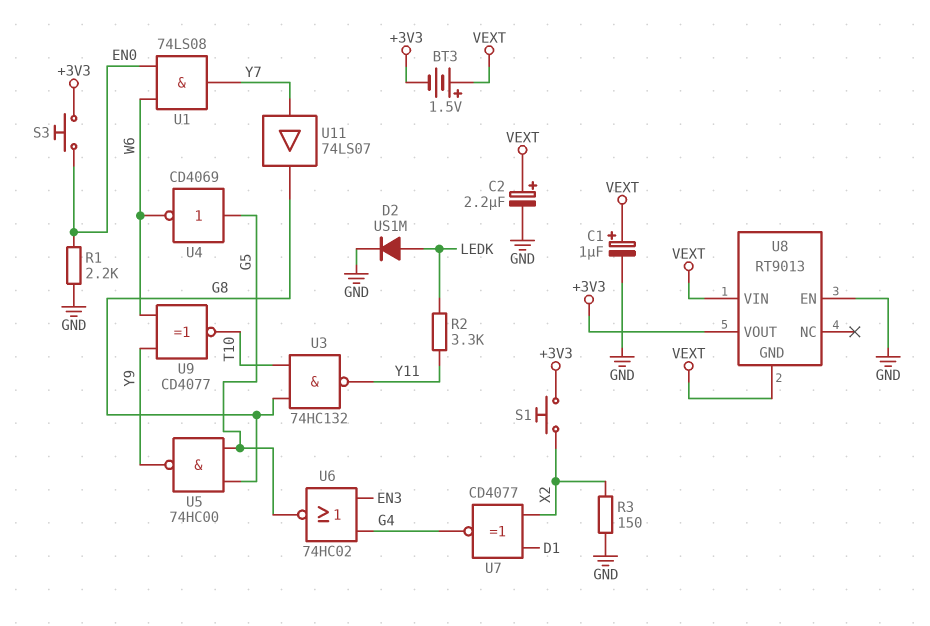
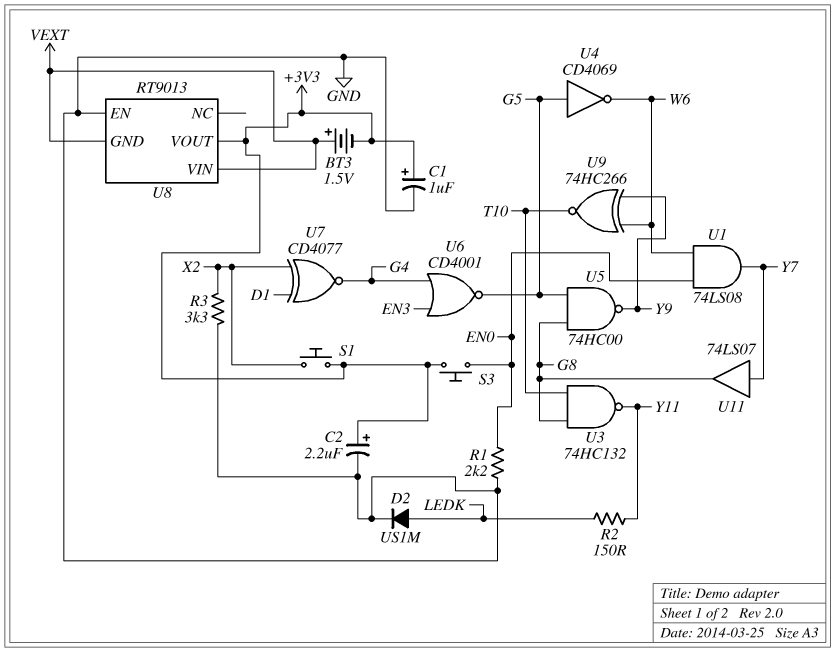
C1: 1uF (plus VEXT, minus GND) -> 1uF (plus +3V3, minus GND)
C2: 2.2uF (plus VEXT, minus GND) -> 2.2uF (plus +3V3, minus GND)
R2: 3.3k (LEDK, Y11) -> 150 (LEDK, Y11)
R3: 150 (GND, X2) -> 3.3k (GND, X2)
U6: NOR 74HC02 (in EN3, in G4, out G5) -> NOR CD4001 (in EN3, in G4, out G5)
U9: XNOR CD4077 (in W6, in Y9, out T10) -> XNOR 74HC266 (in W6, in Y9, out T10)

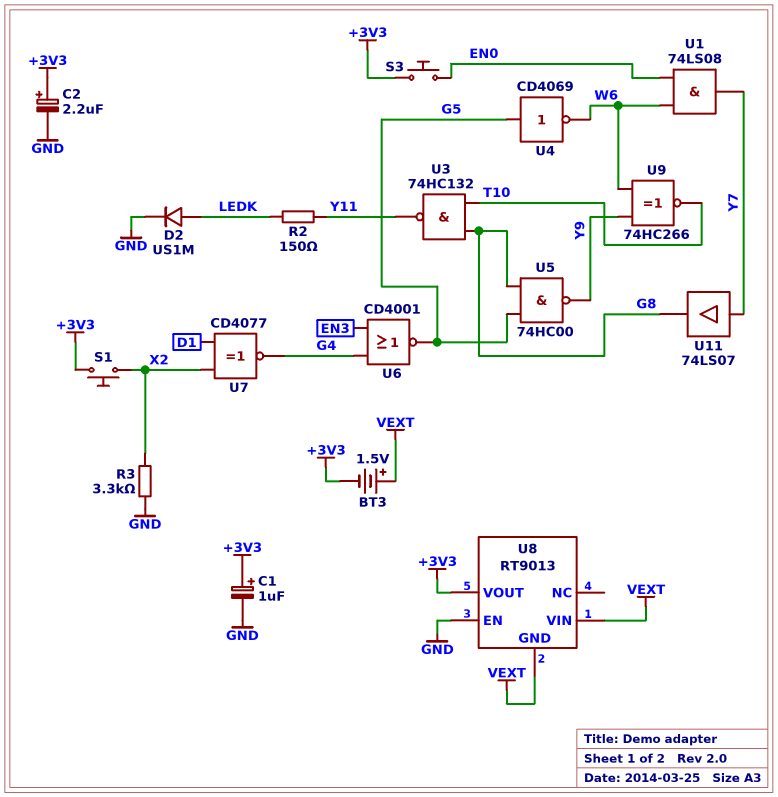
R1: 2.2k (EN0, GND) -> none

